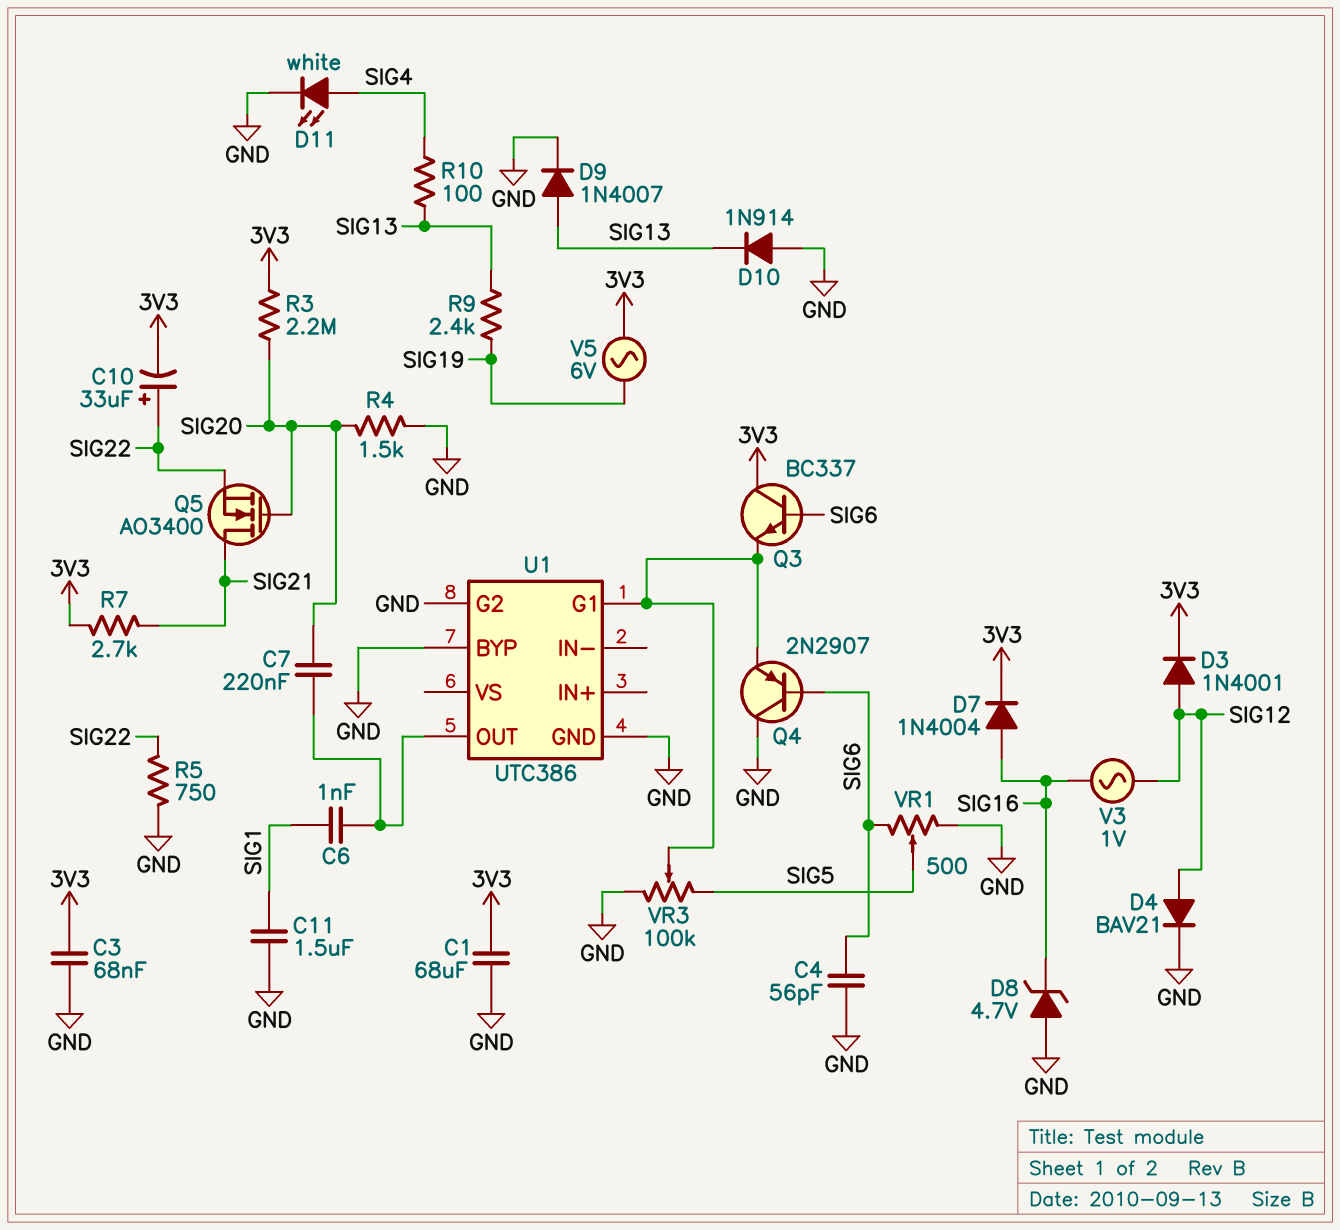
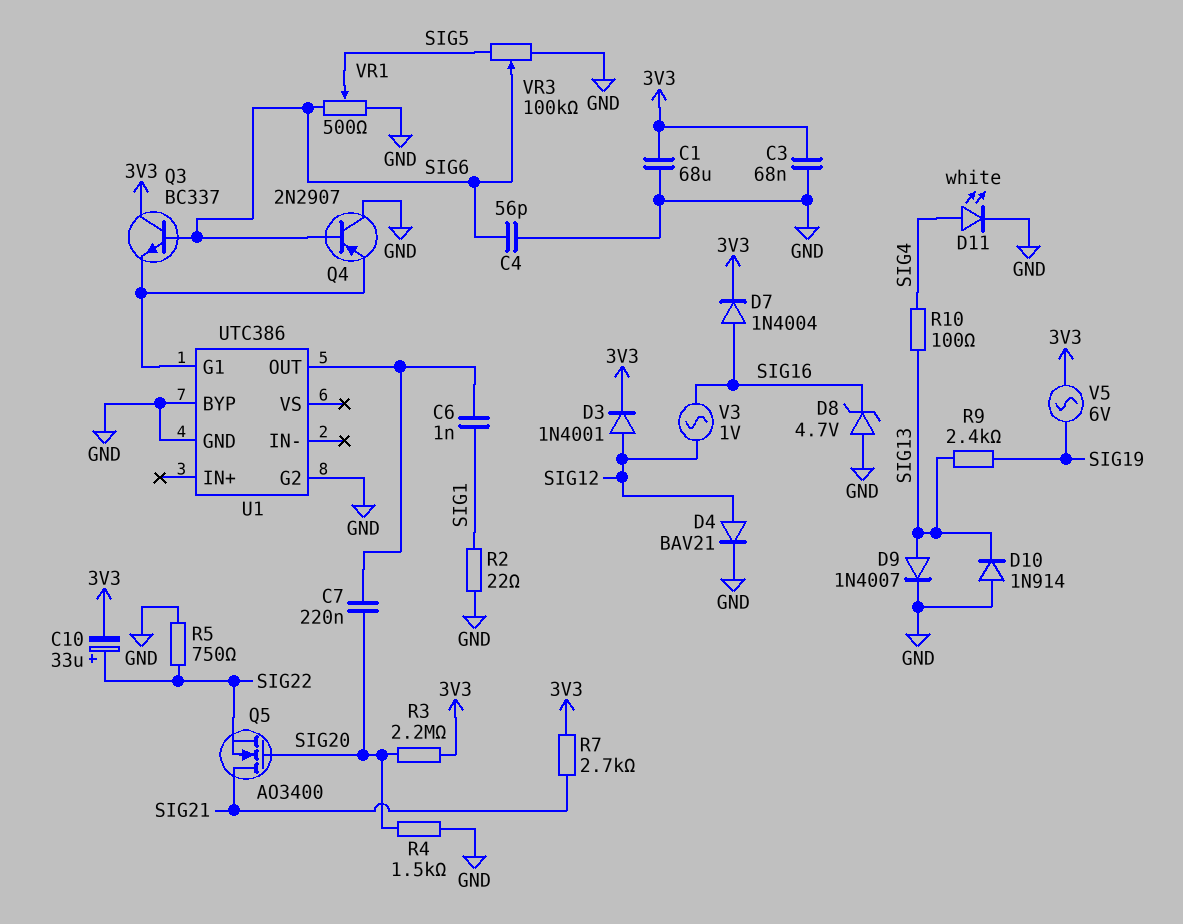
C11: 1.5uF (GND, SIG1) -> none
R2: none -> 22 (GND, SIG1)
VR3: 100k (GND, SIG5, wiper U1/G1) -> 100k (GND, SIG5, wiper SIG6)

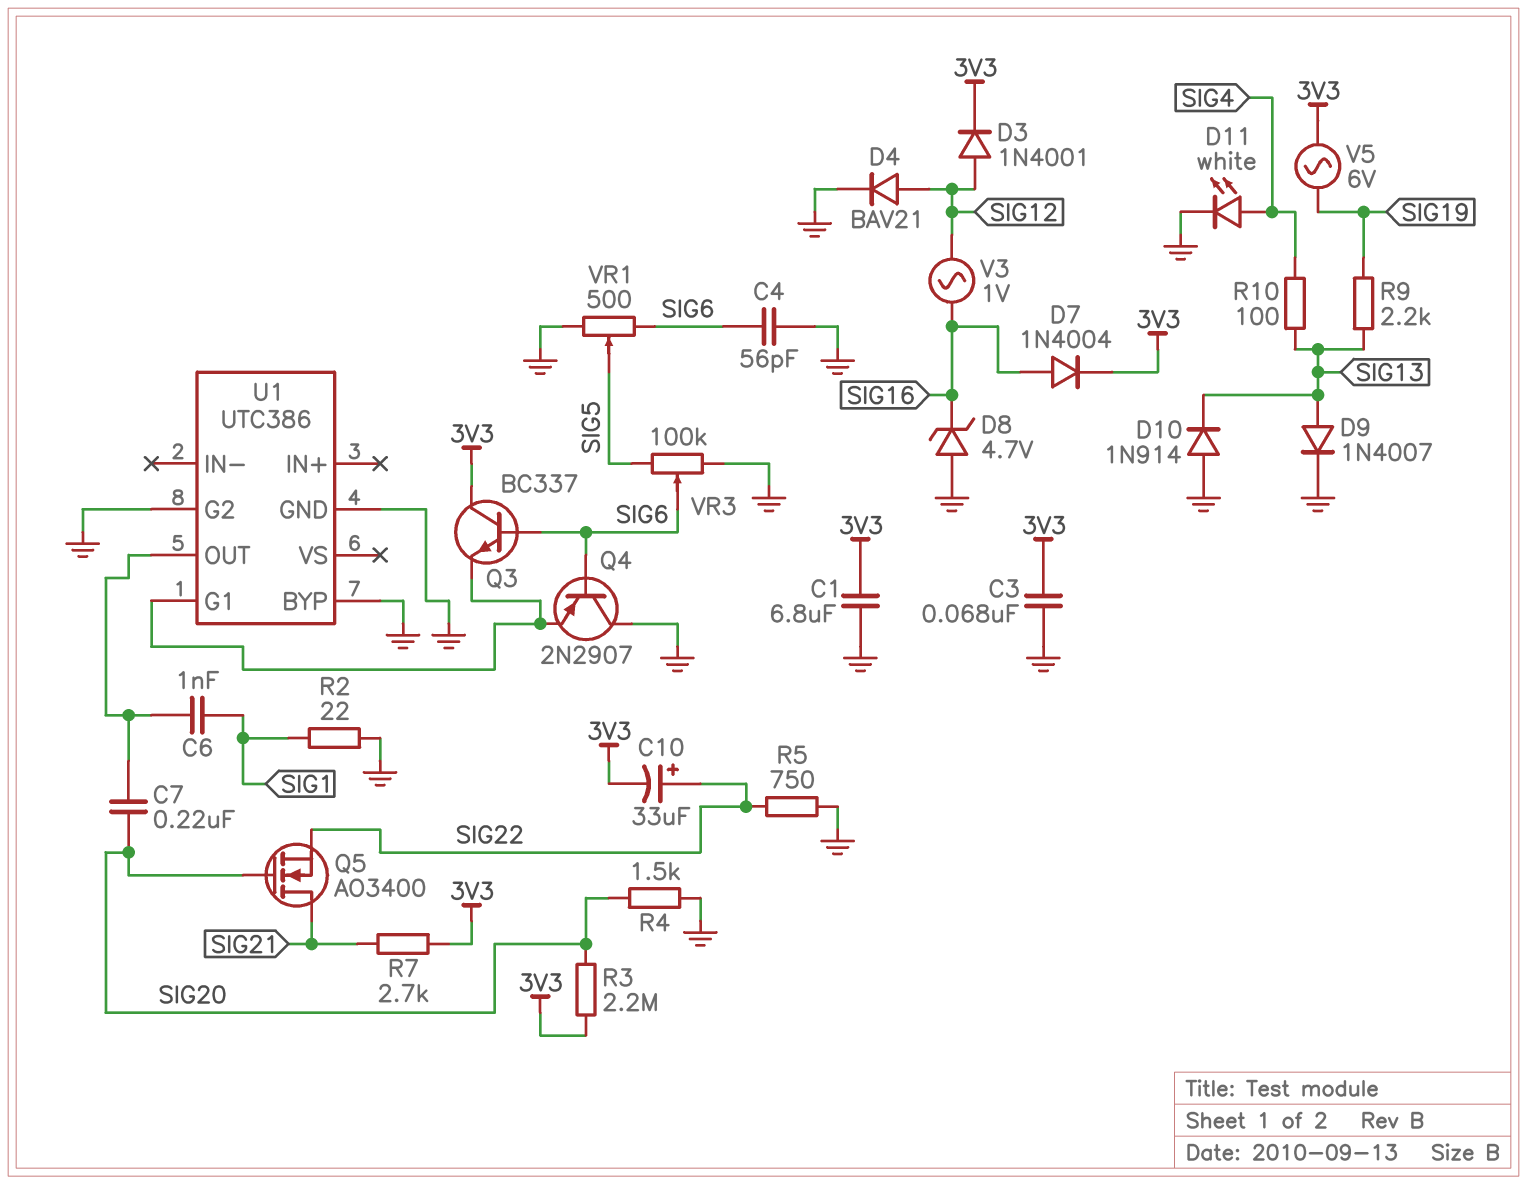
C1: 68uF (3V3, GND) -> 6.8uF (3V3, GND)
R9: 2.4k (SIG13, SIG19) -> 2.2k (SIG13, SIG19)

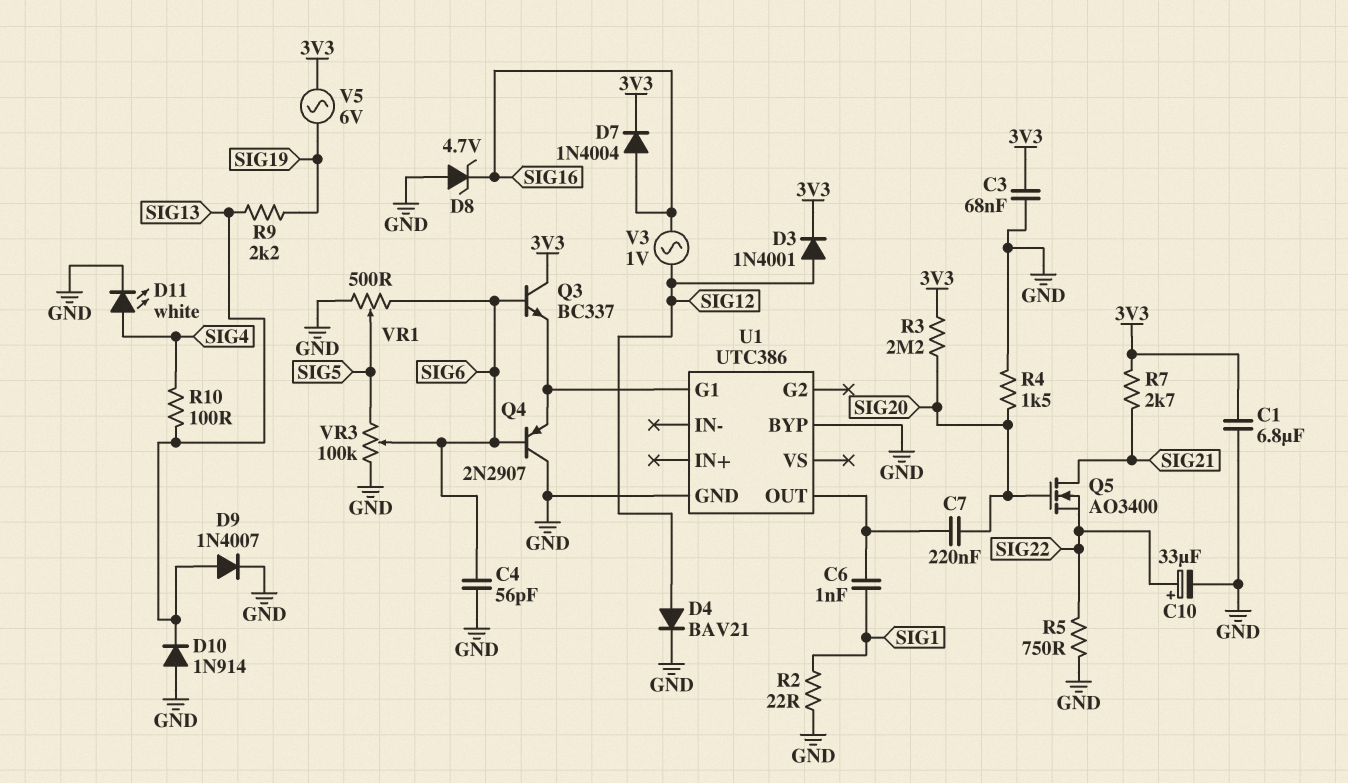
C10: 33uF (plus SIG22, minus 3V3) -> 33uF (plus SIG22, minus GND)
U1 pin G2: GND -> none

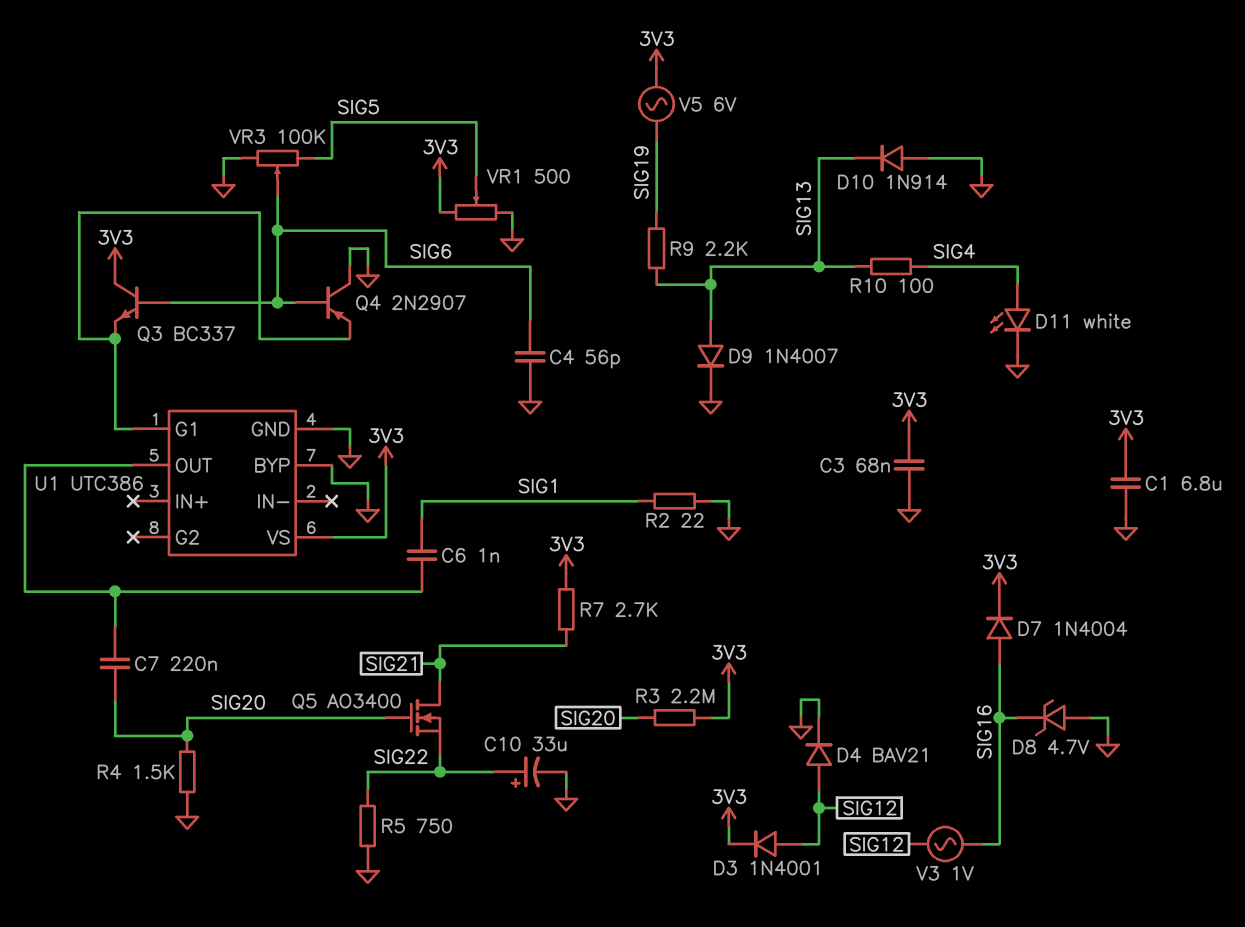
U1 pin VS: none -> 3V3
VR1: 500 (GND, SIG6, wiper SIG5) -> 500 (3V3, GND, wiper SIG5)

